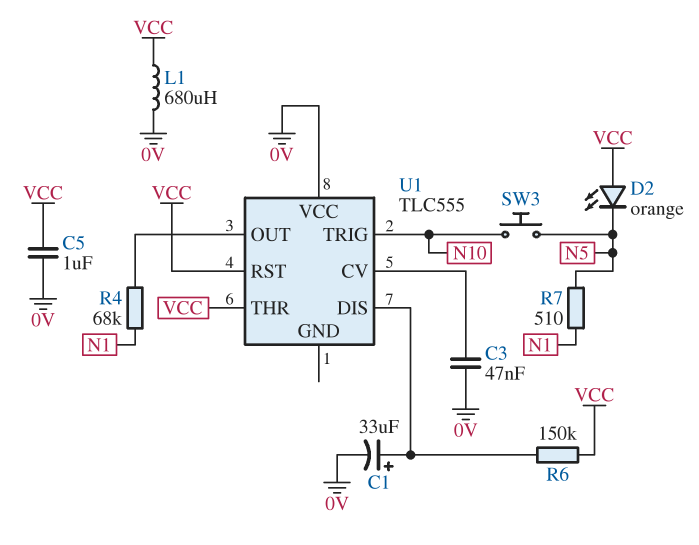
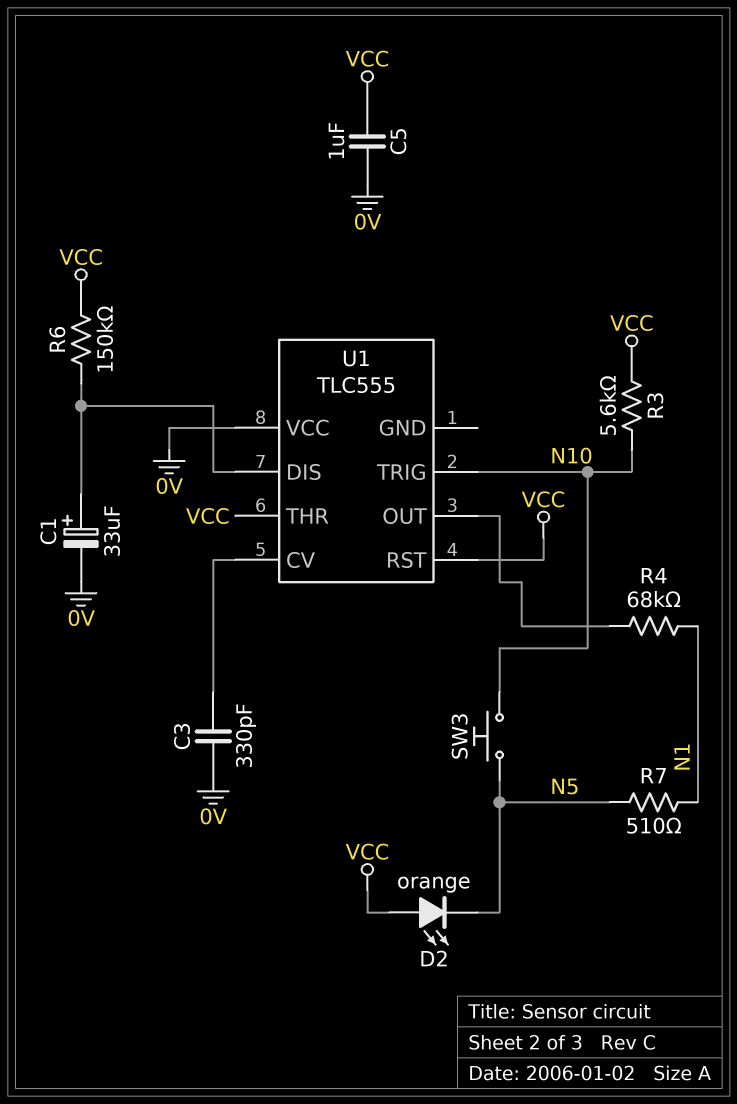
C3: 47nF (0V, U1/CV) -> 330pF (0V, U1/CV)
L1: 680uH (0V, VCC) -> none
R3: none -> 5.6k (N10, VCC)

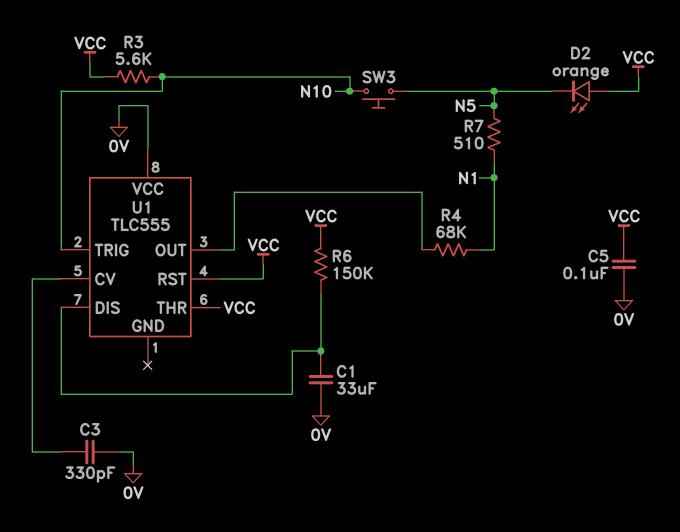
C1: 33uF (plus U1/DIS, minus 0V) -> 33uF (0V, U1/DIS)
C5: 1uF (0V, VCC) -> 100nF (0V, VCC)

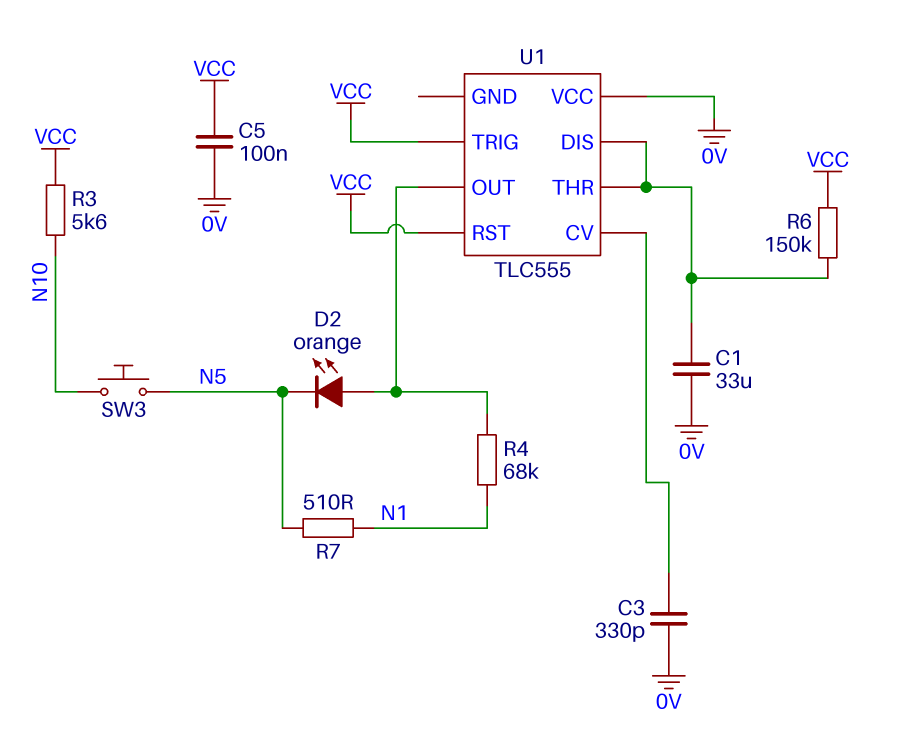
D2: LED orange (A VCC, K N5) -> LED orange (A U1/OUT, K N5)
U1 pin THR: VCC -> U1/DIS
U1 pin TRIG: N10 -> VCC

